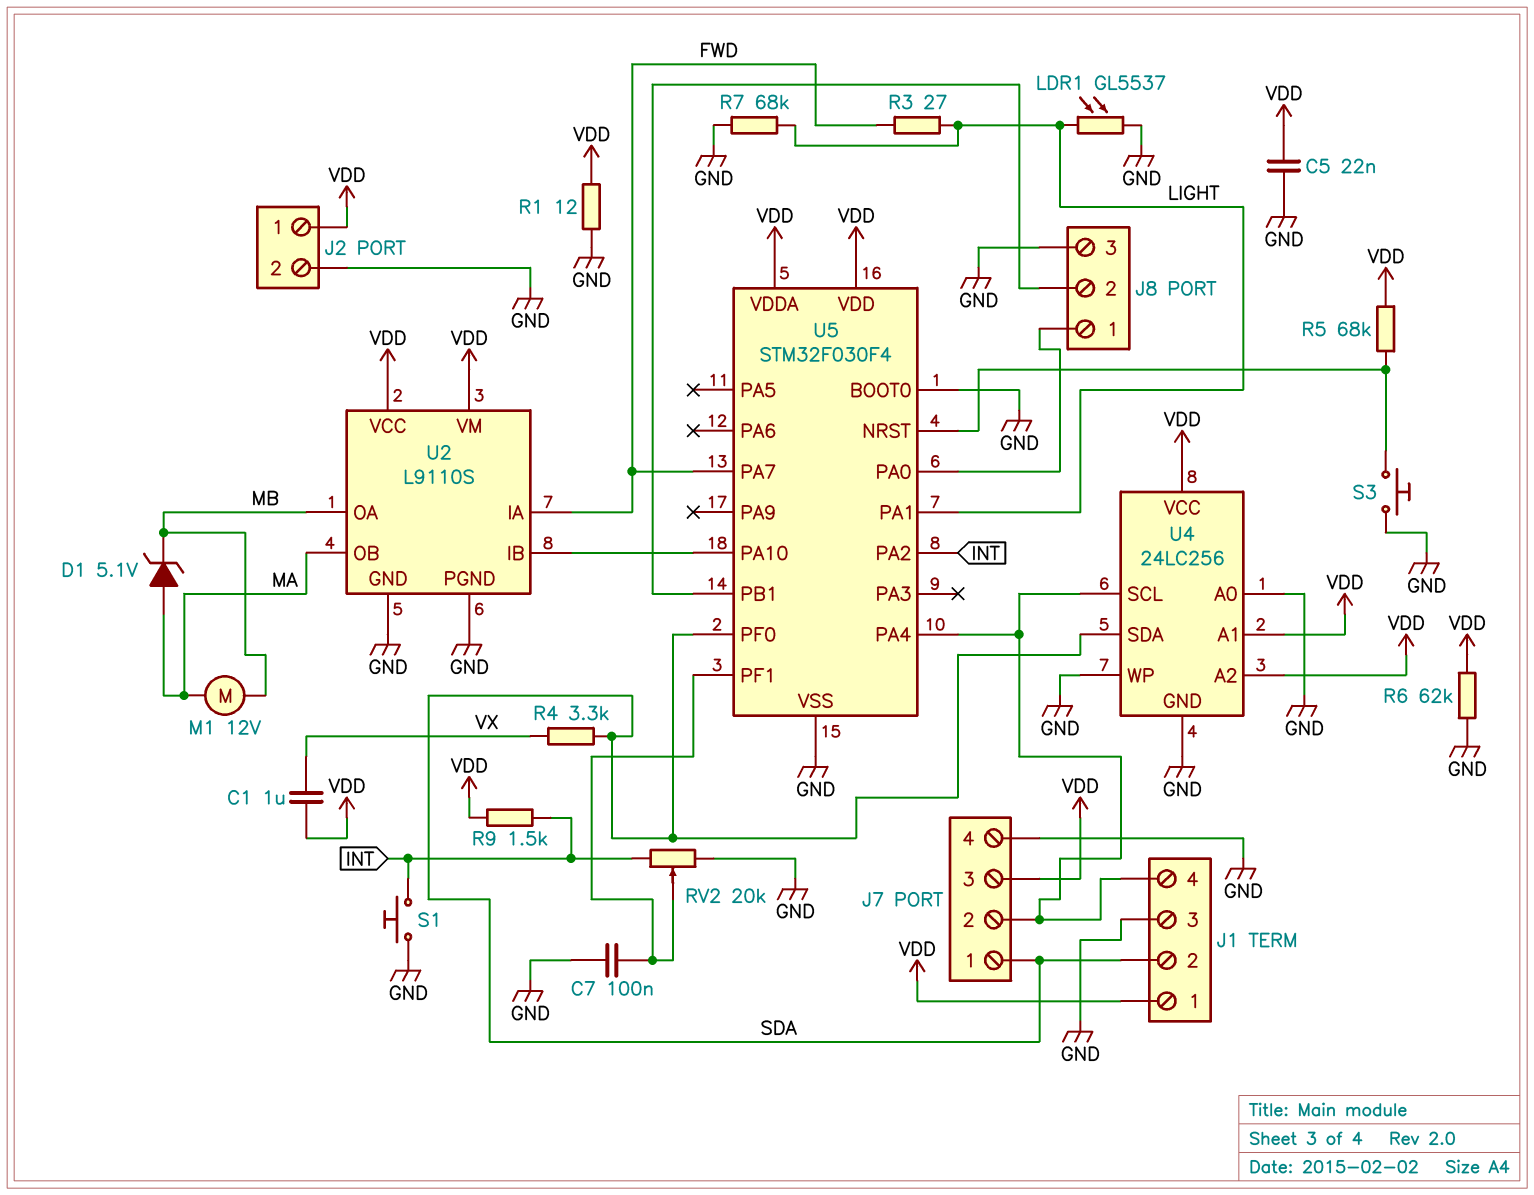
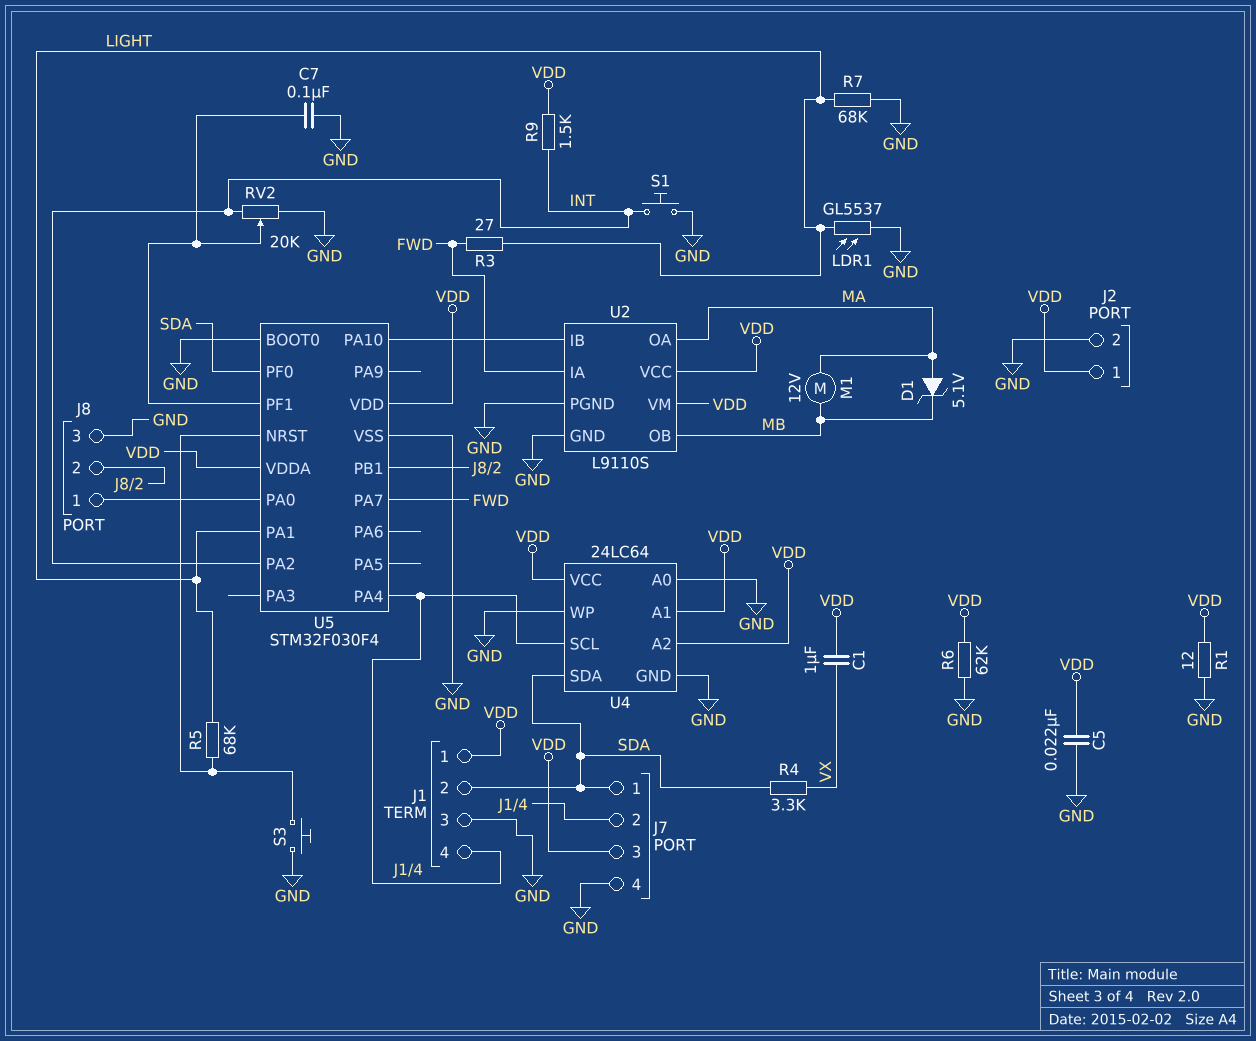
R5: 68k (U5/NRST, VDD) -> 68k (LIGHT, U5/NRST)
U2 pin OA: MB -> MA
U2 pin OB: MA -> MB
U4: 24LC256 -> 24LC64

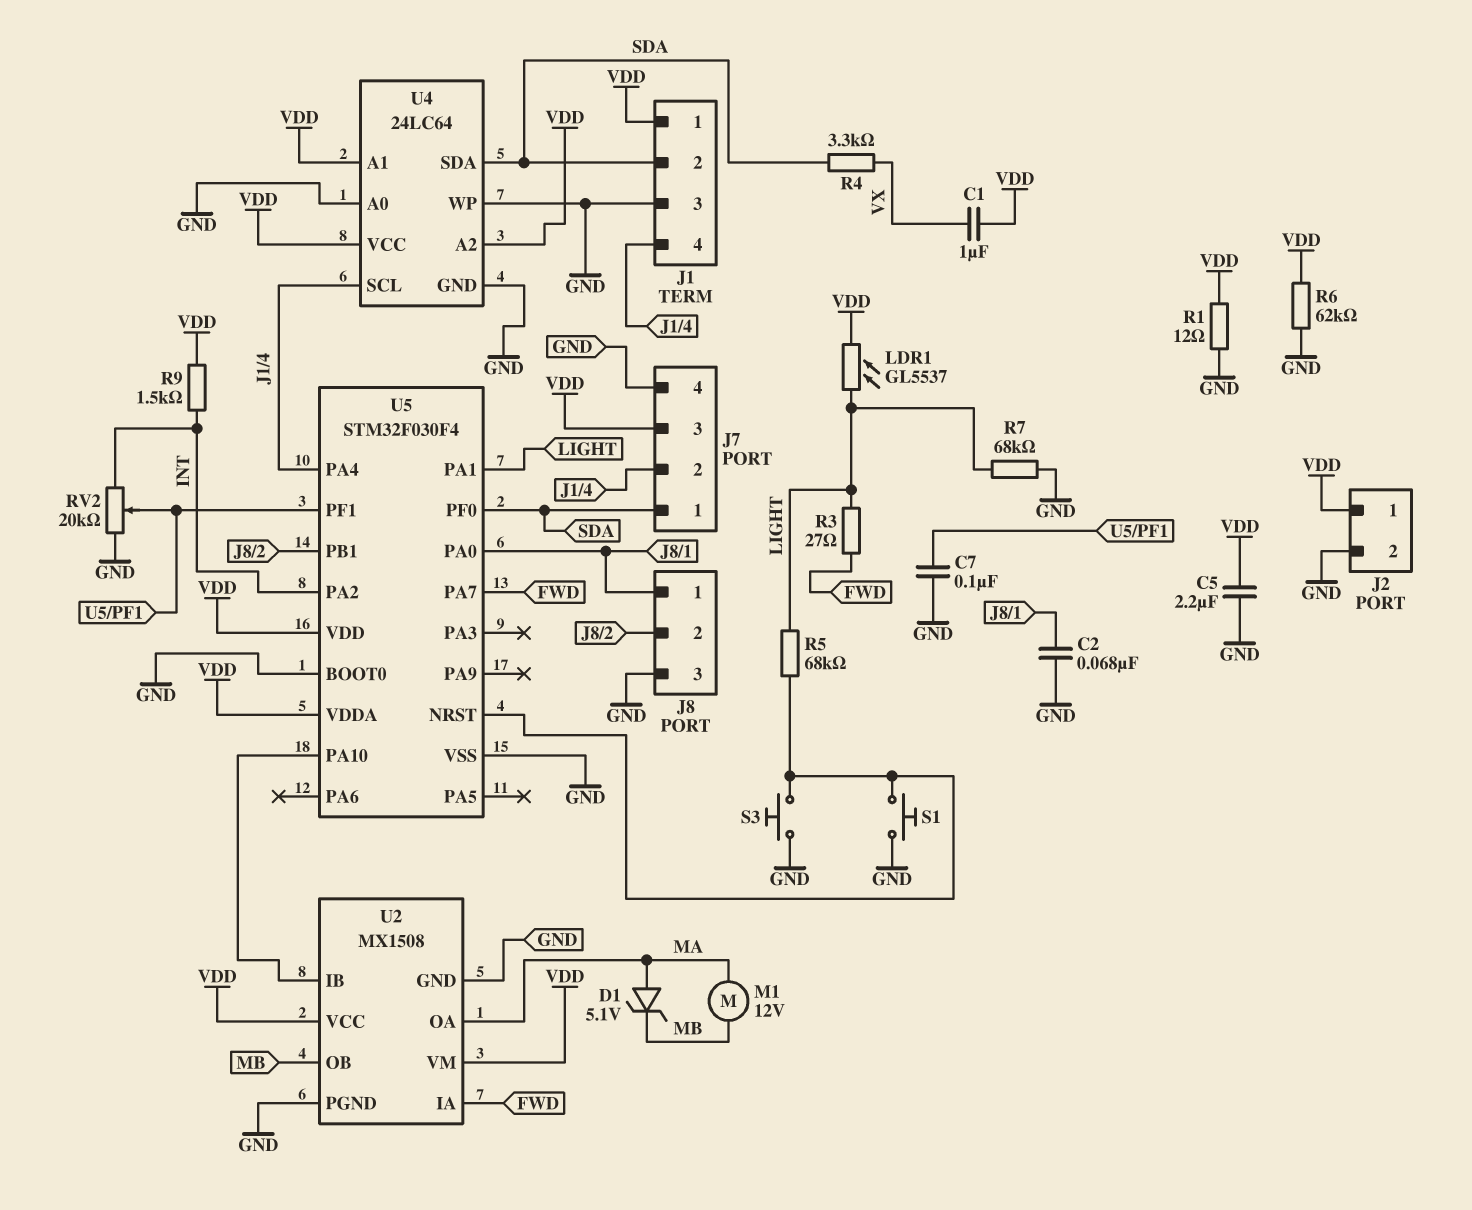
C2: none -> 68nF (GND, J8/1)
C5: 22nF (GND, VDD) -> 2.2uF (GND, VDD)
LDR1: GL5537 (GND, LIGHT) -> GL5537 (LIGHT, VDD)
S1: button (GND, INT) -> button (GND, U5/NRST)
U2: L9110S -> MX1508

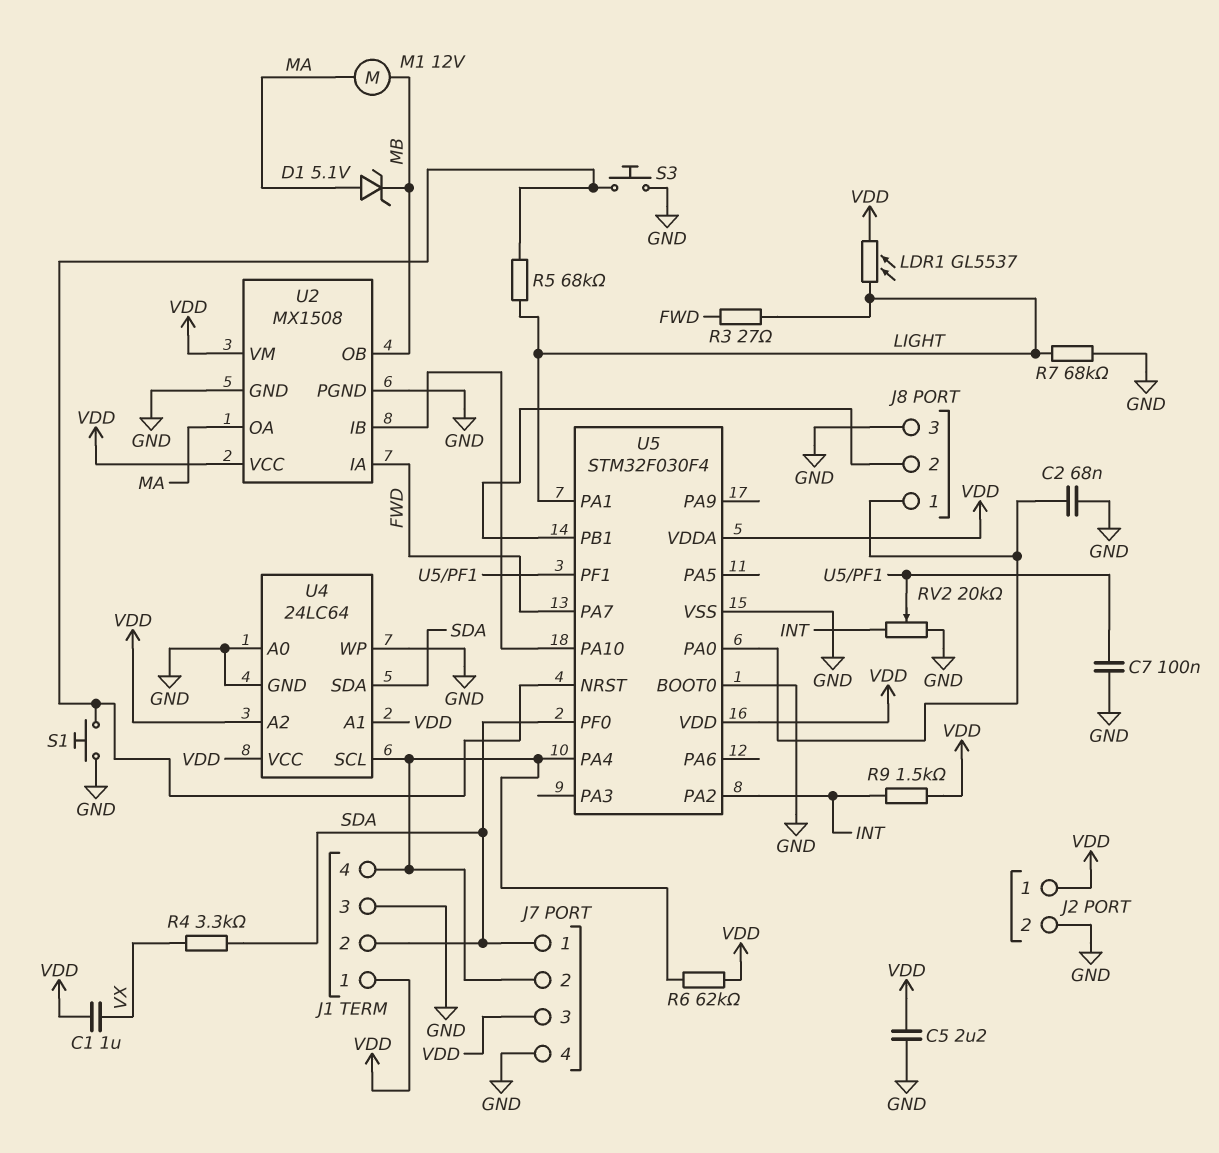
R1: 12 (GND, VDD) -> none
R6: 62k (GND, VDD) -> 62k (J1/4, VDD)

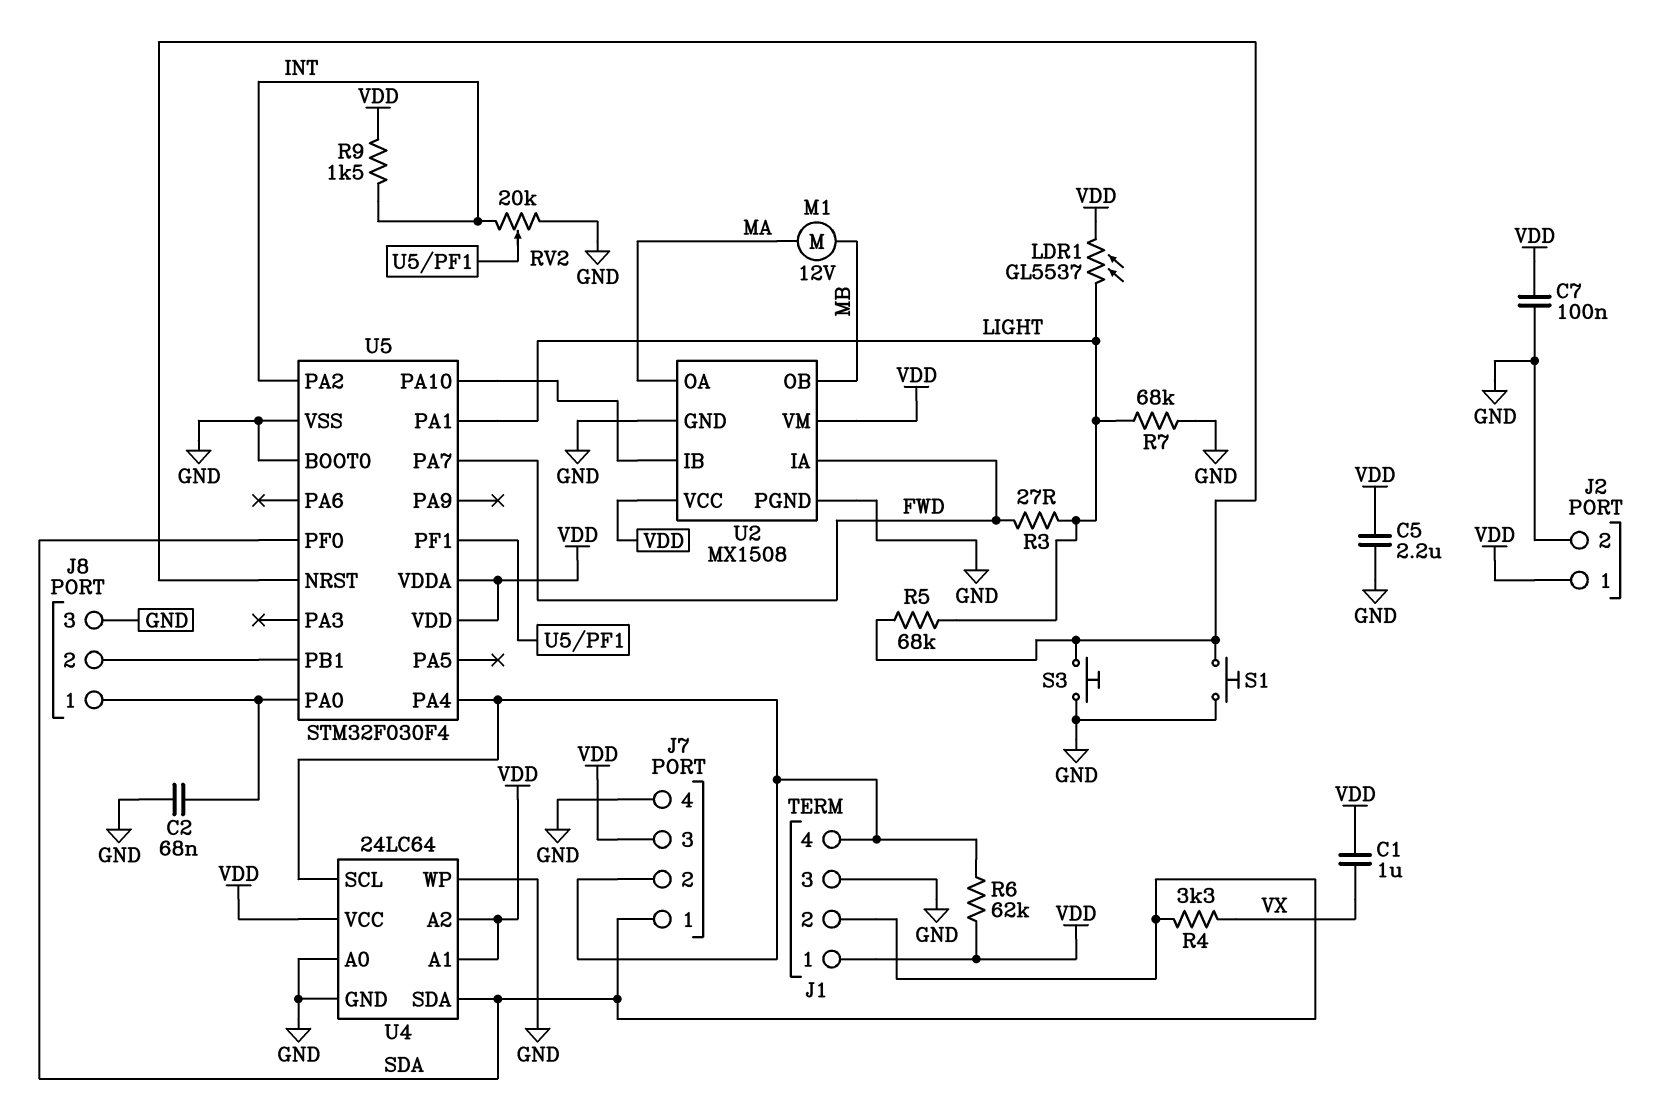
C7: 100nF (GND, U5/PF1) -> 100nF (GND, VDD)
D1: zener 5.1V (A MA, K MB) -> none

